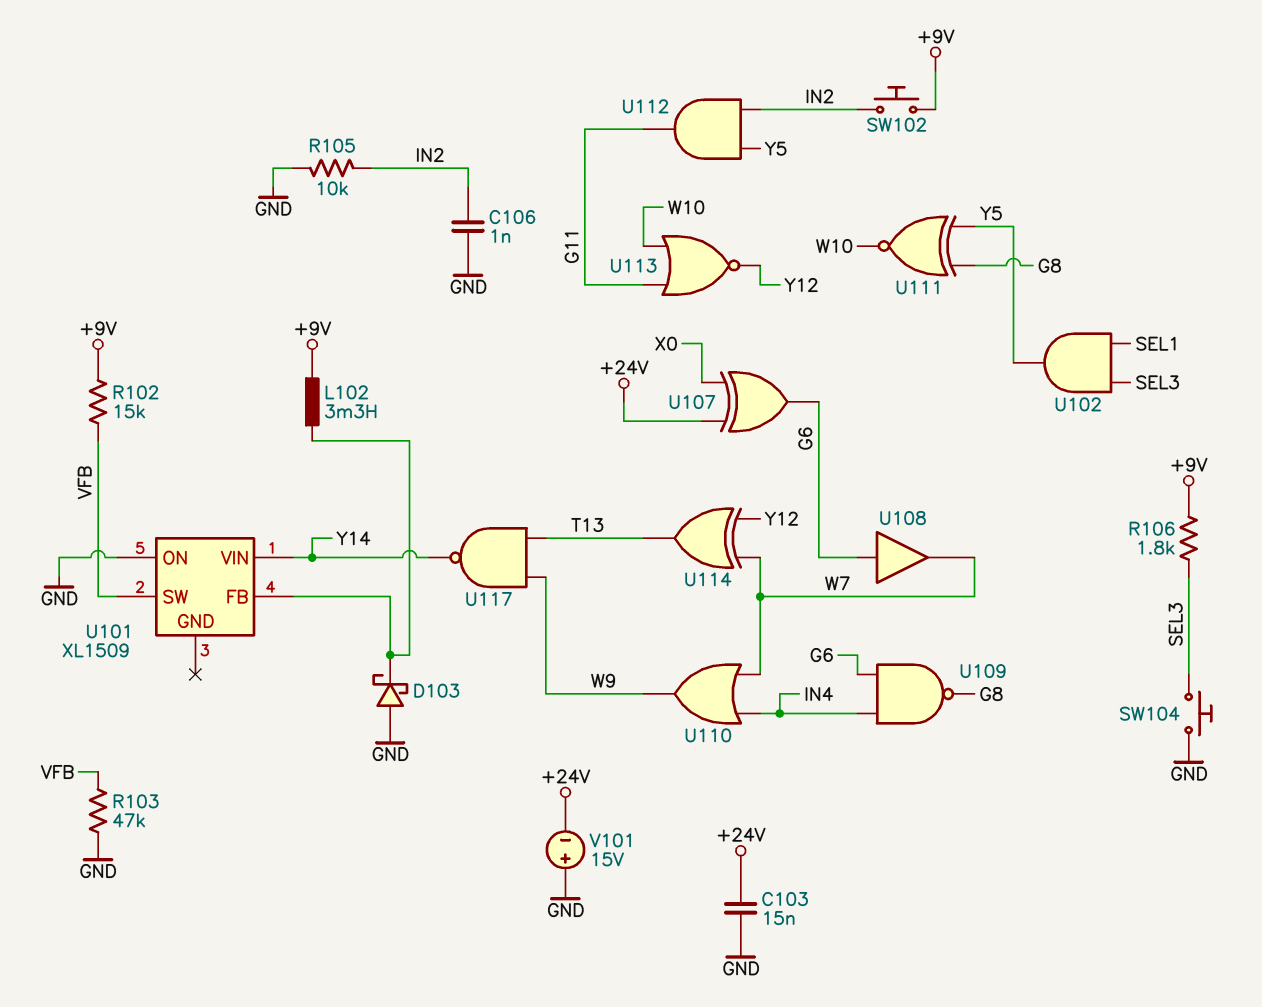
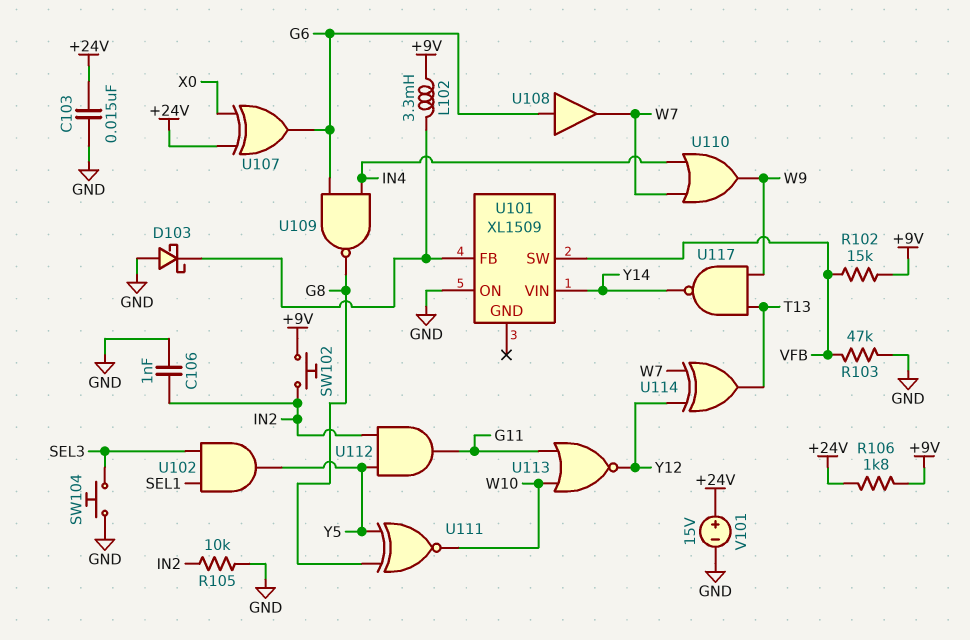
R106: 1.8k (+9V, SEL3) -> 1.8k (+9V, +24V)
V101: 15V (plus GND, minus +24V) -> 15V (plus +24V, minus GND)

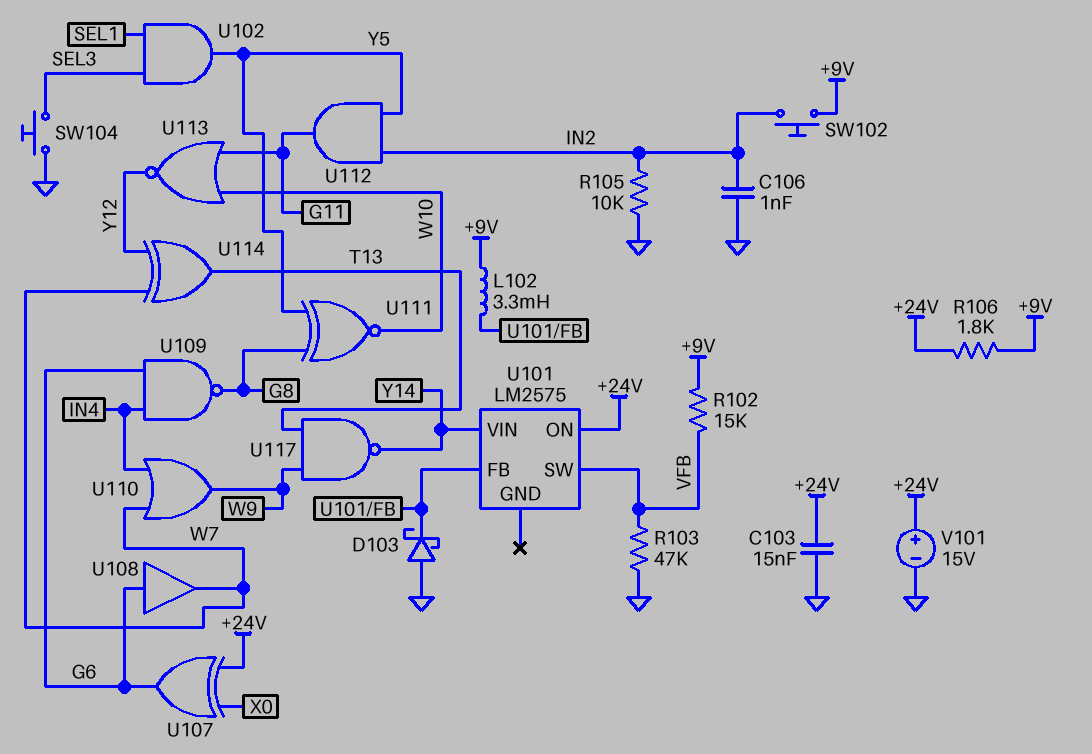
U101: XL1509 -> LM2575
U101 pin ON: GND -> +24V

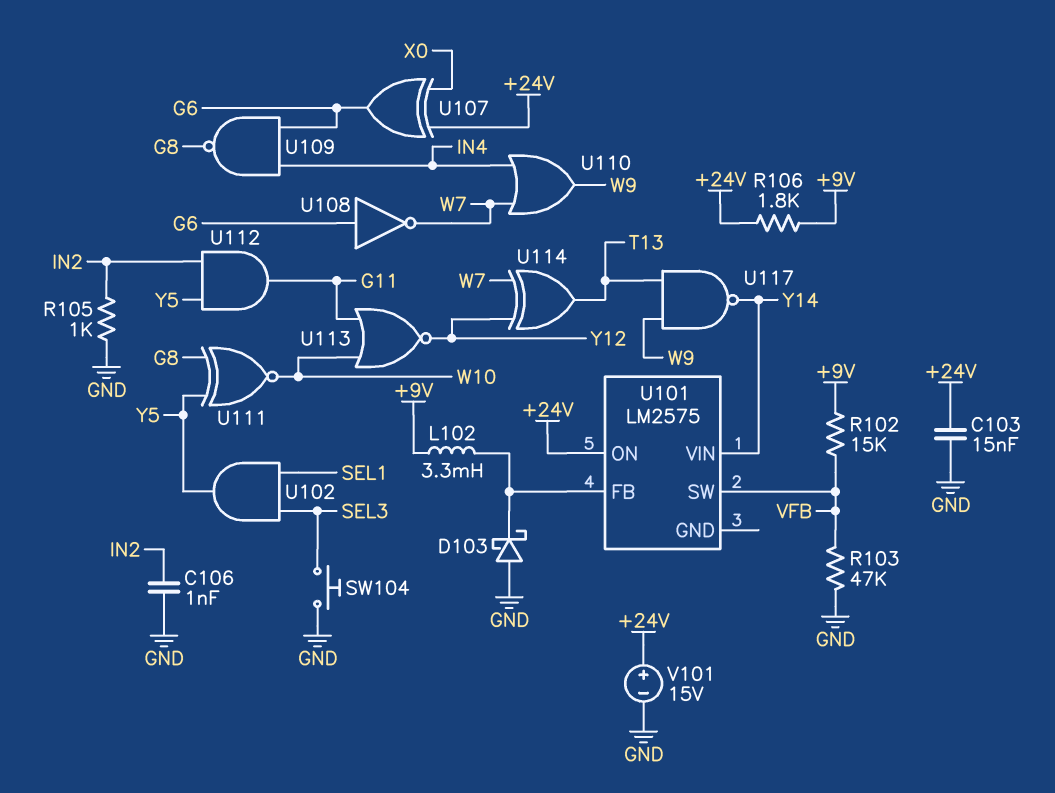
R105: 10k (GND, IN2) -> 1k (GND, IN2)
SW102: button (+9V, IN2) -> none
U108: buffer (in G6, out W7) -> NOT (in G6, out W7)

